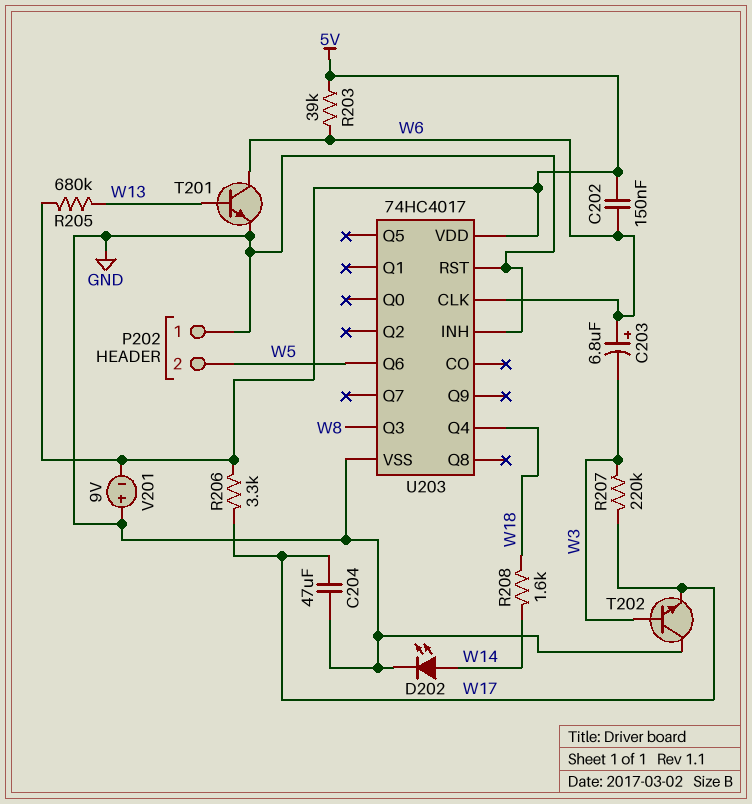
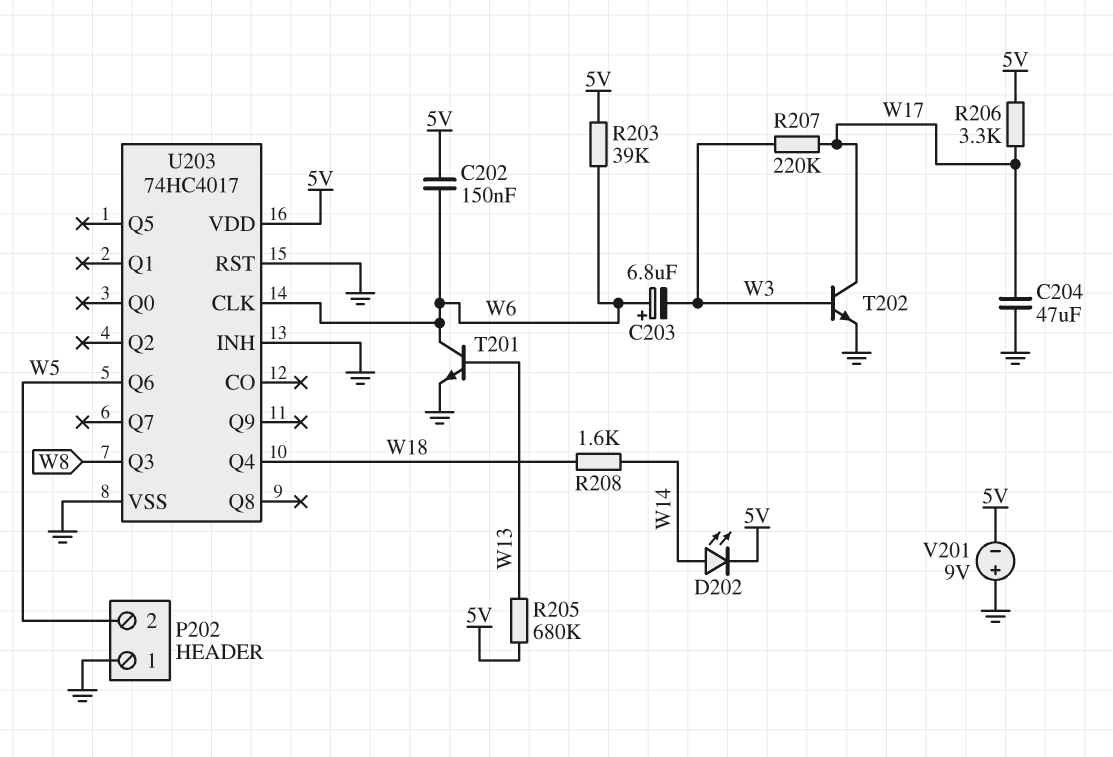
D202: LED (A W14, K GND) -> LED (A W14, K 5V)
T202: NPN (B W3, C GND, E W17) -> NPN (B W3, C W17, E GND)

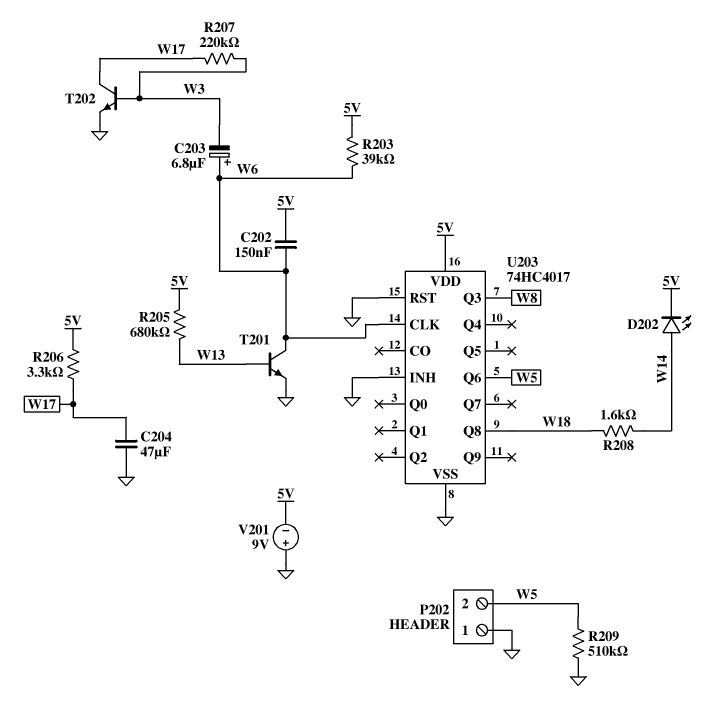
R209: none -> 510k (GND, W5)
U203 pin Q4: W18 -> none
U203 pin Q8: none -> W18

